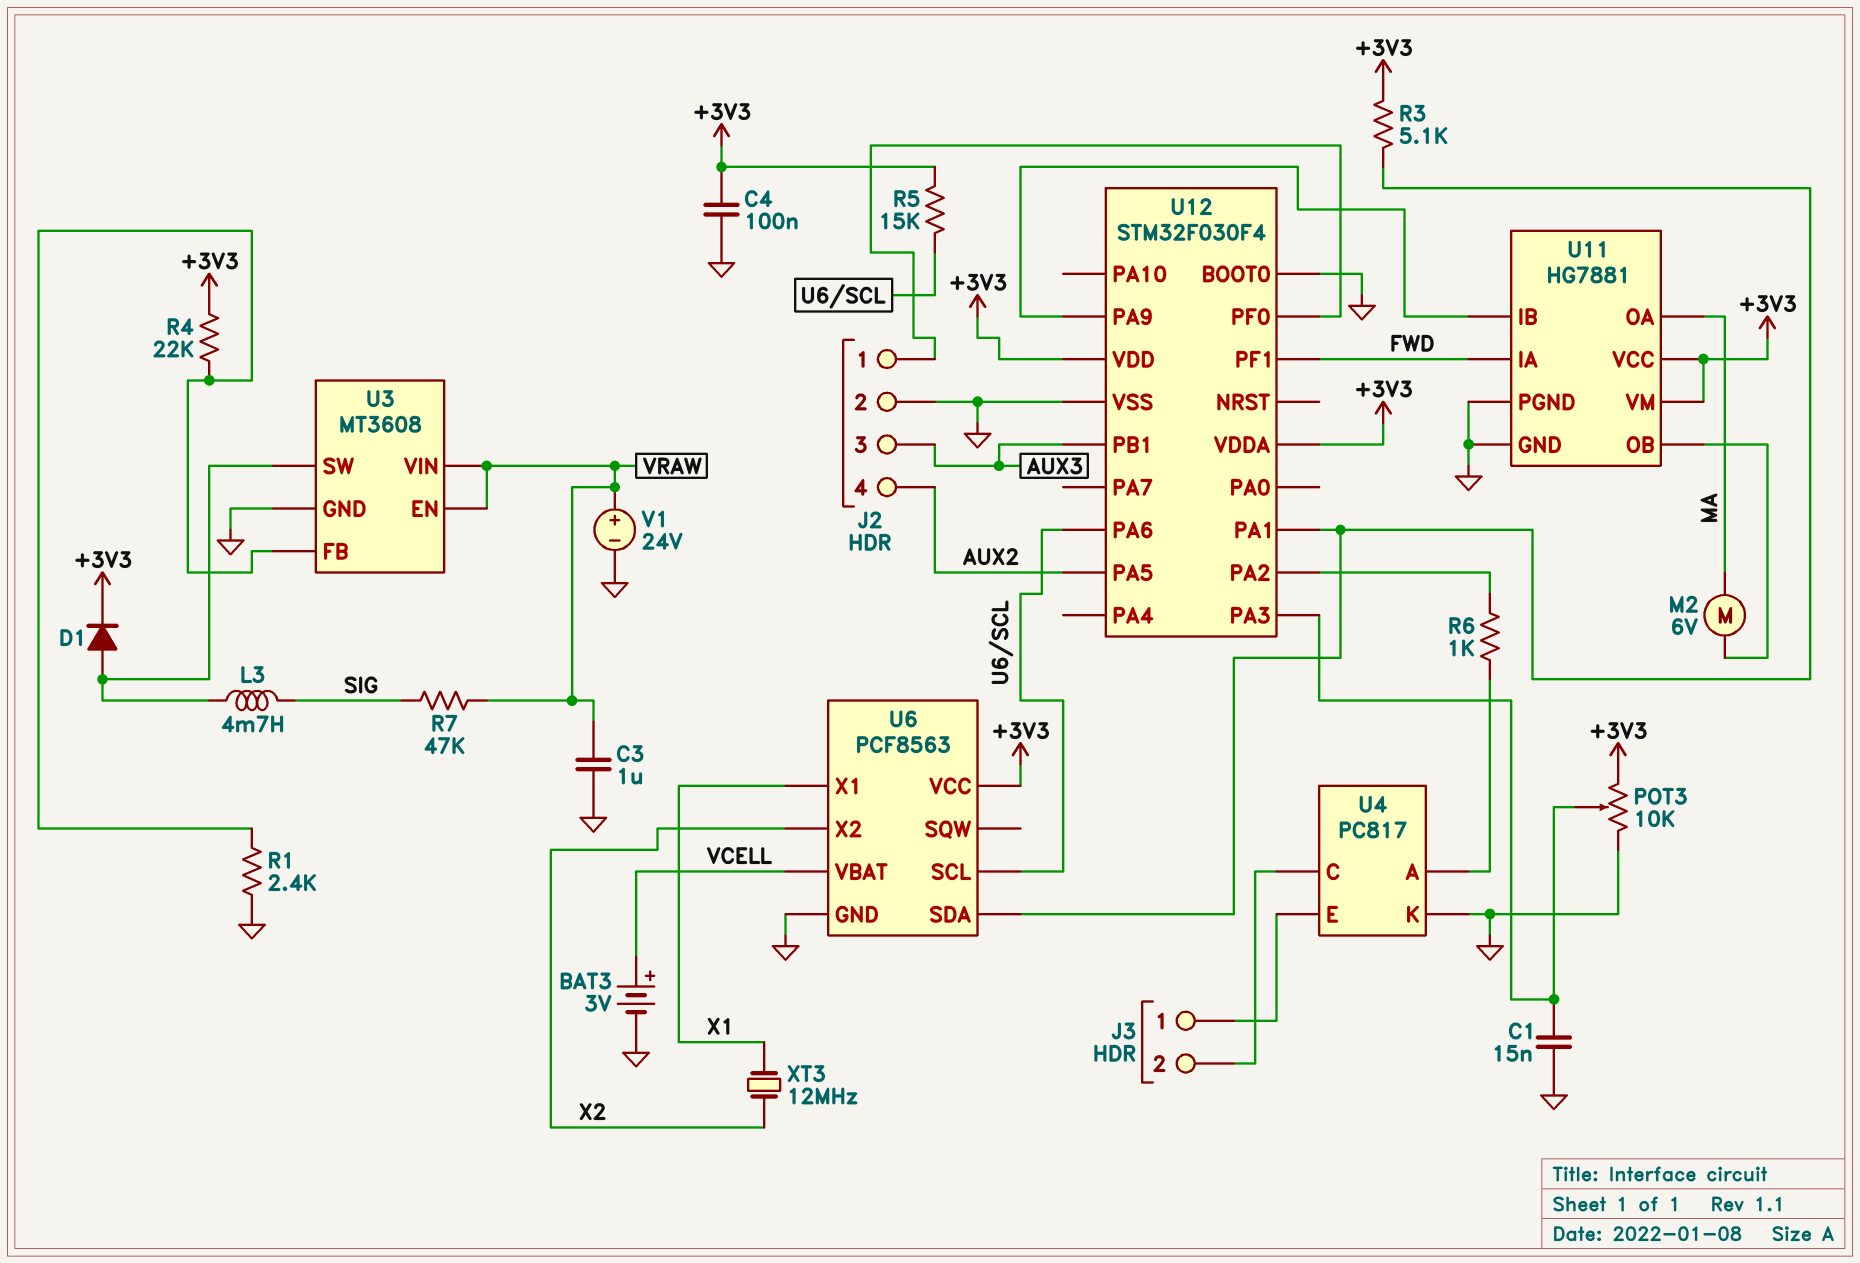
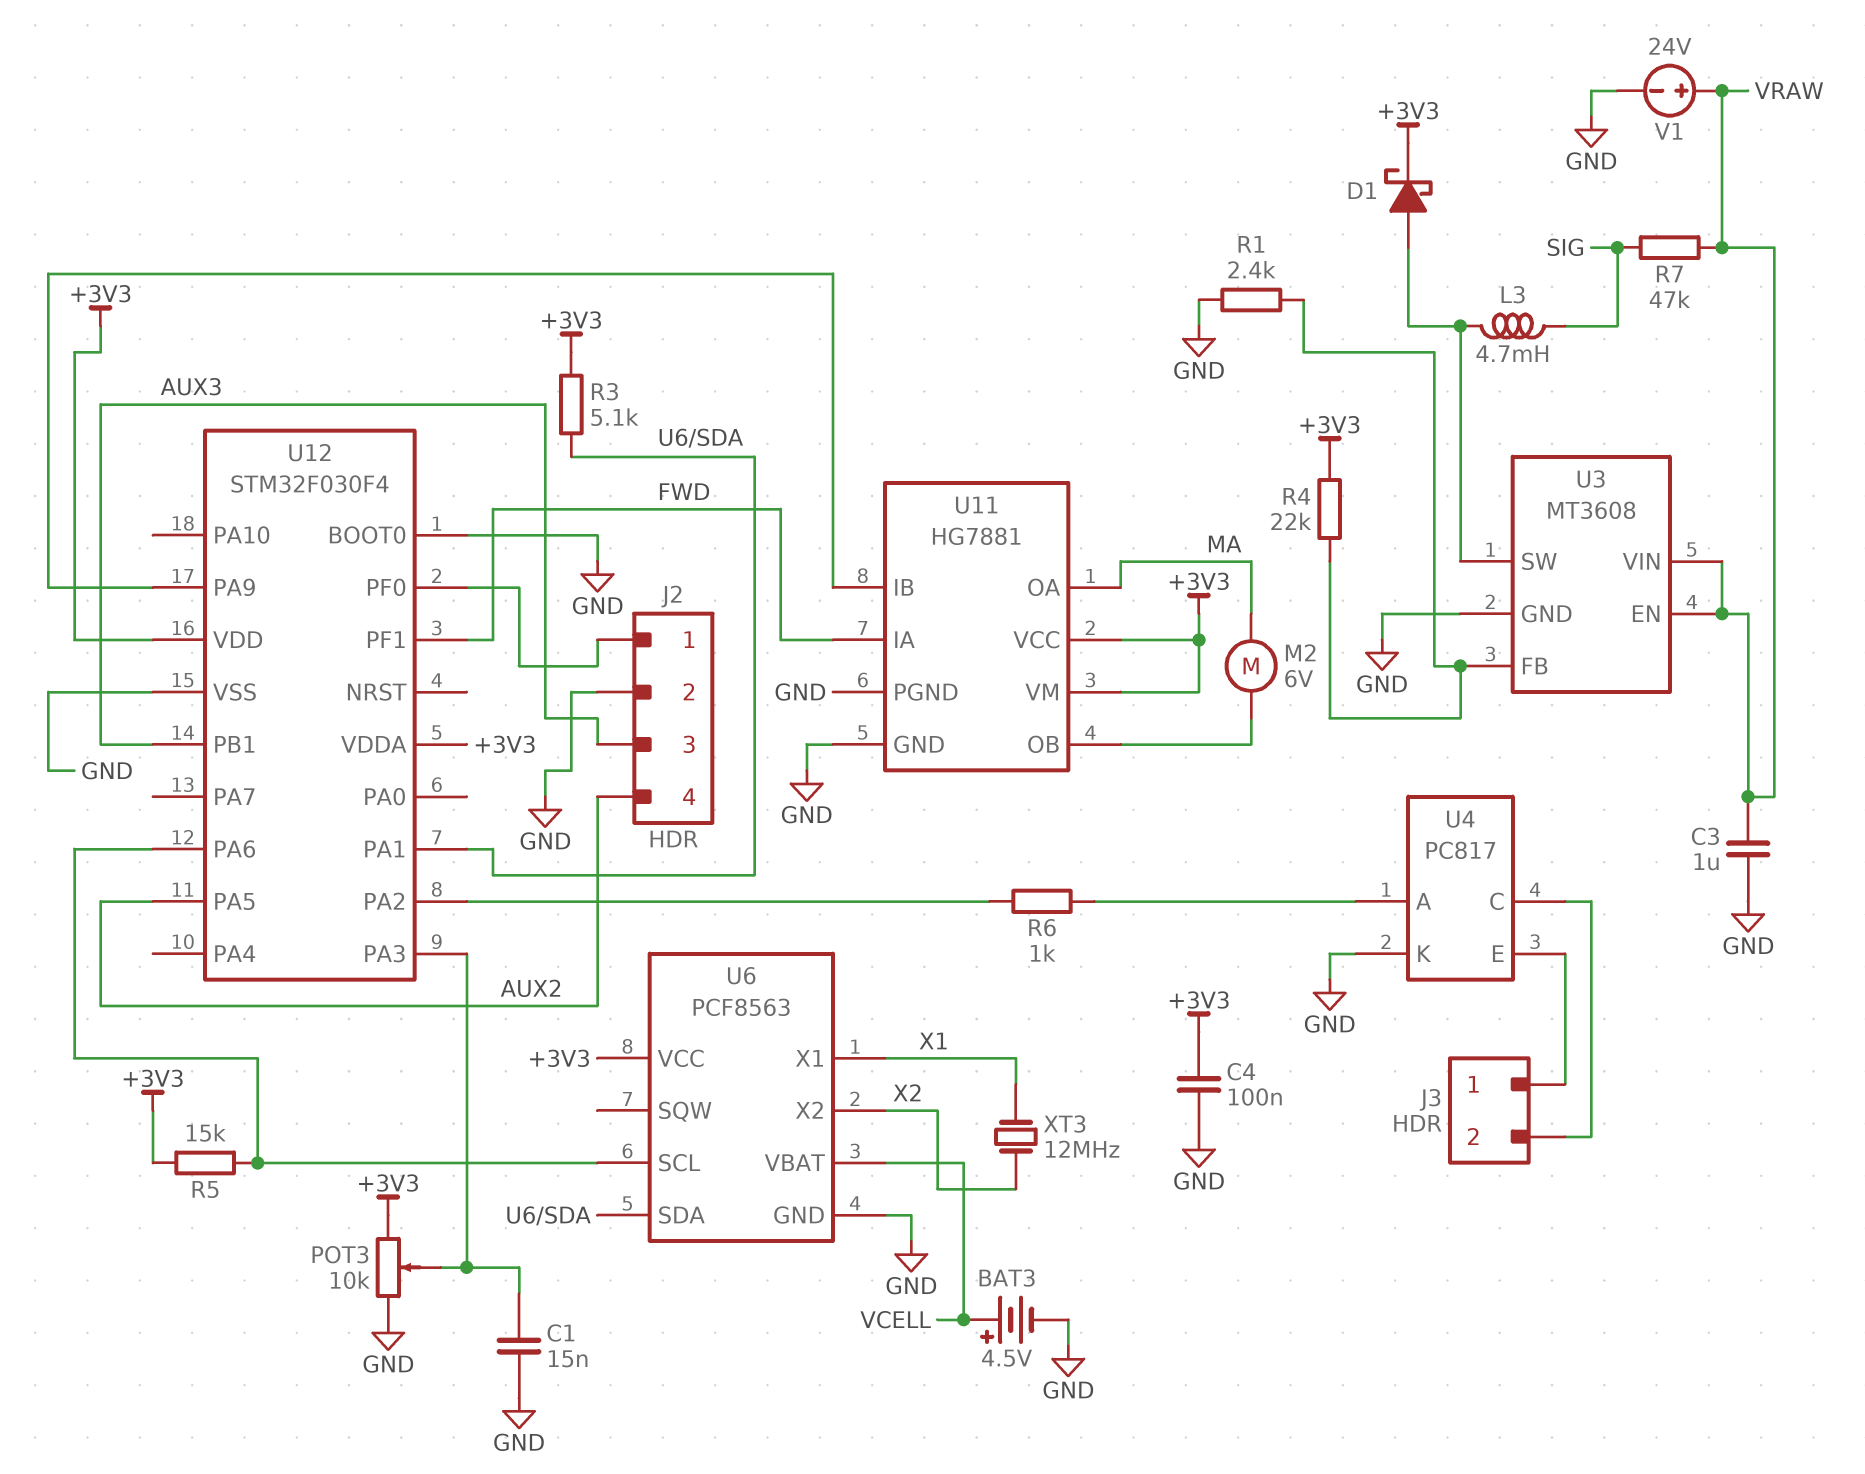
BAT3: 3V (plus VCELL, minus GND) -> 4.5V (plus VCELL, minus GND)
D1: diode (A U3/SW, K +3V3) -> schottky (A U3/SW, K +3V3)

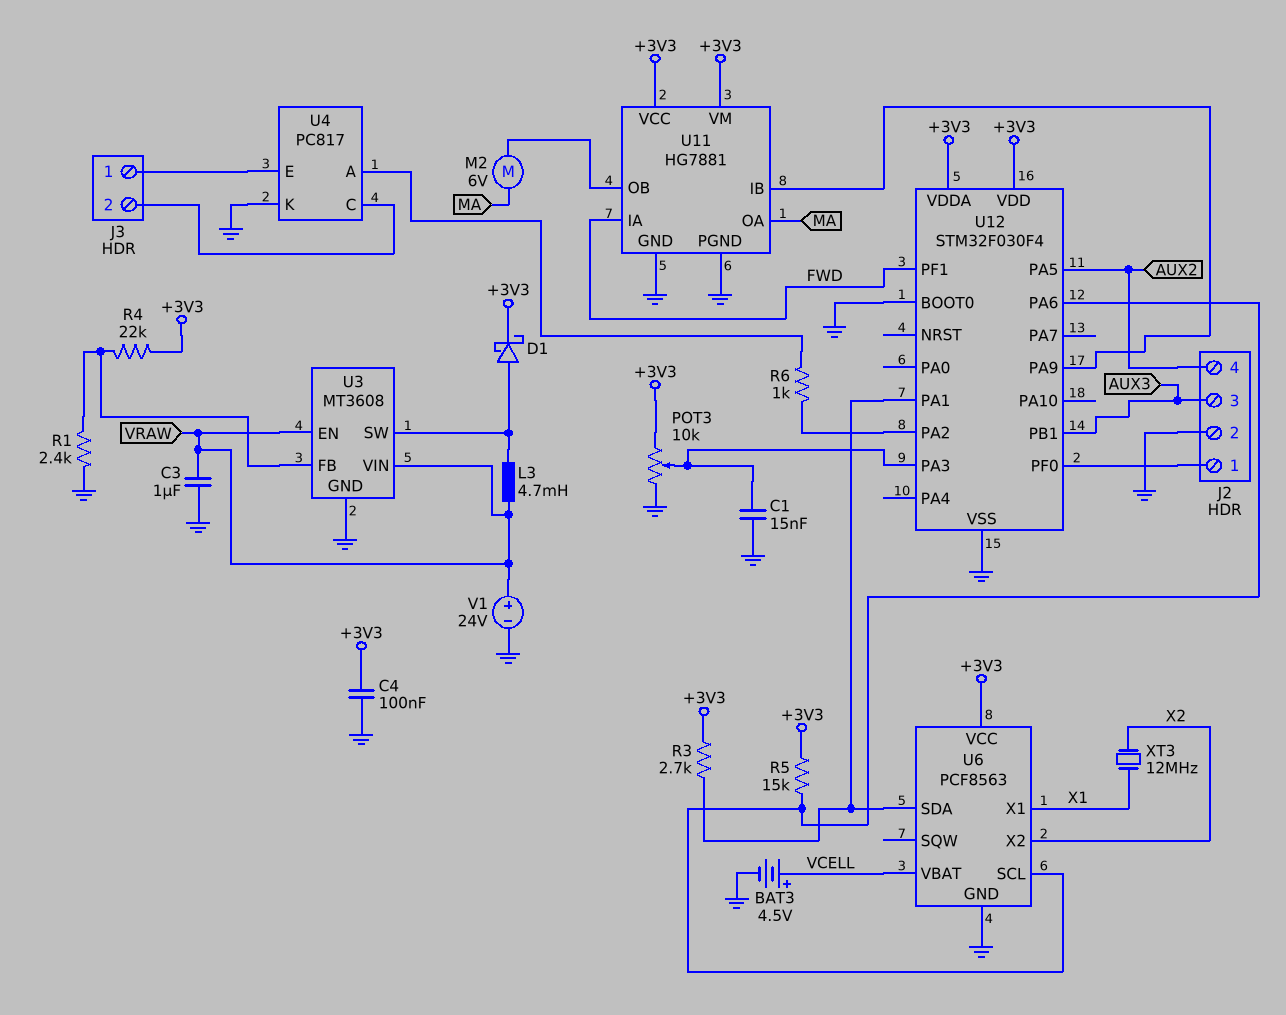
L3: 4.7mH (SIG, U3/SW) -> 4.7mH (U3/SW, VRAW)
R3: 5.1k (+3V3, U6/SDA) -> 2.7k (+3V3, U6/SDA)
R7: 47k (SIG, VRAW) -> none

